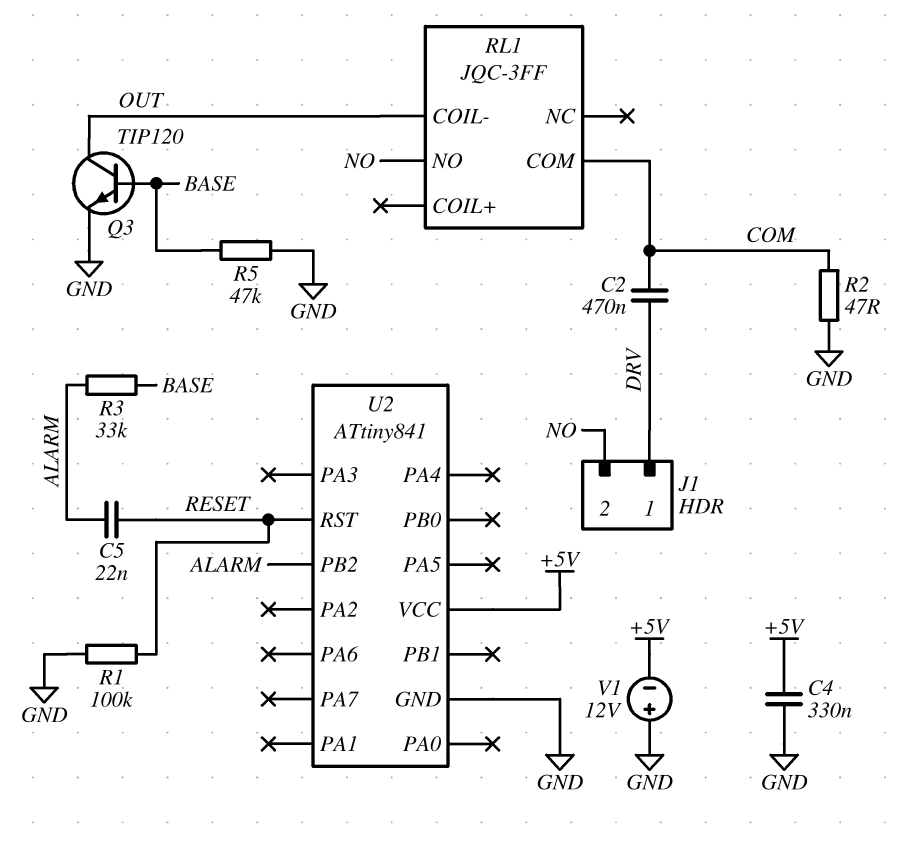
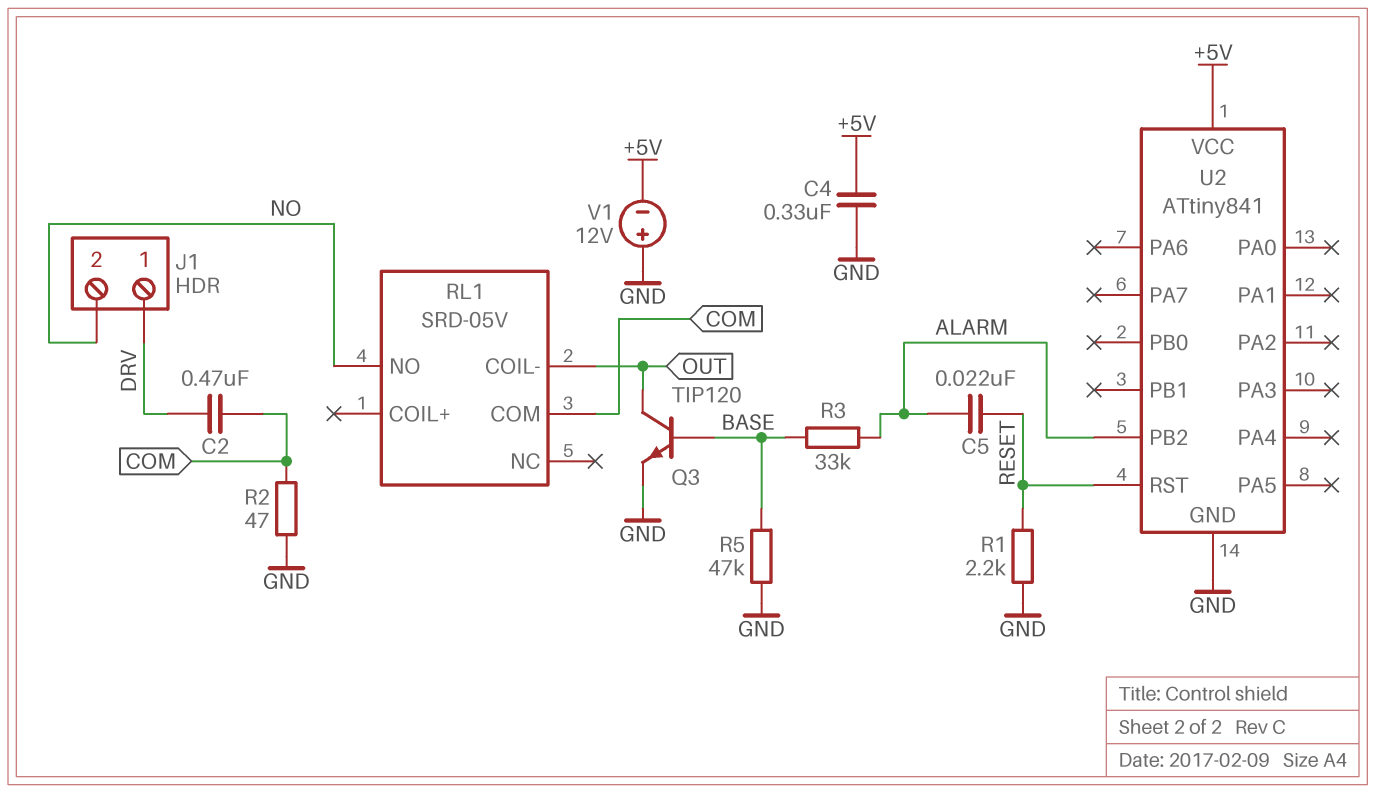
R1: 100k (GND, RESET) -> 2.2k (GND, RESET)
RL1: JQC-3FF -> SRD-05V

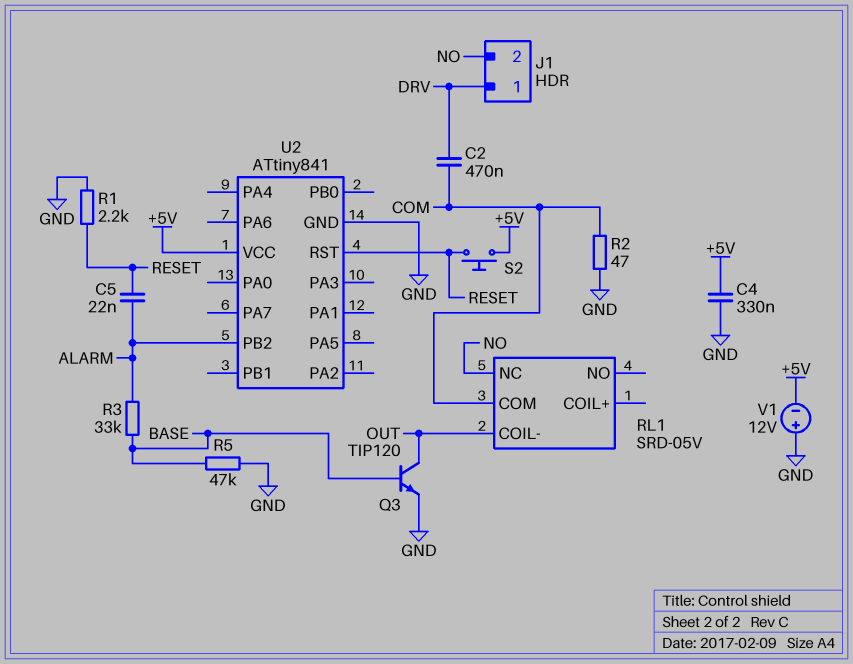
RL1 pin NC: none -> NO
RL1 pin NO: NO -> none
S2: none -> button (+5V, RESET)

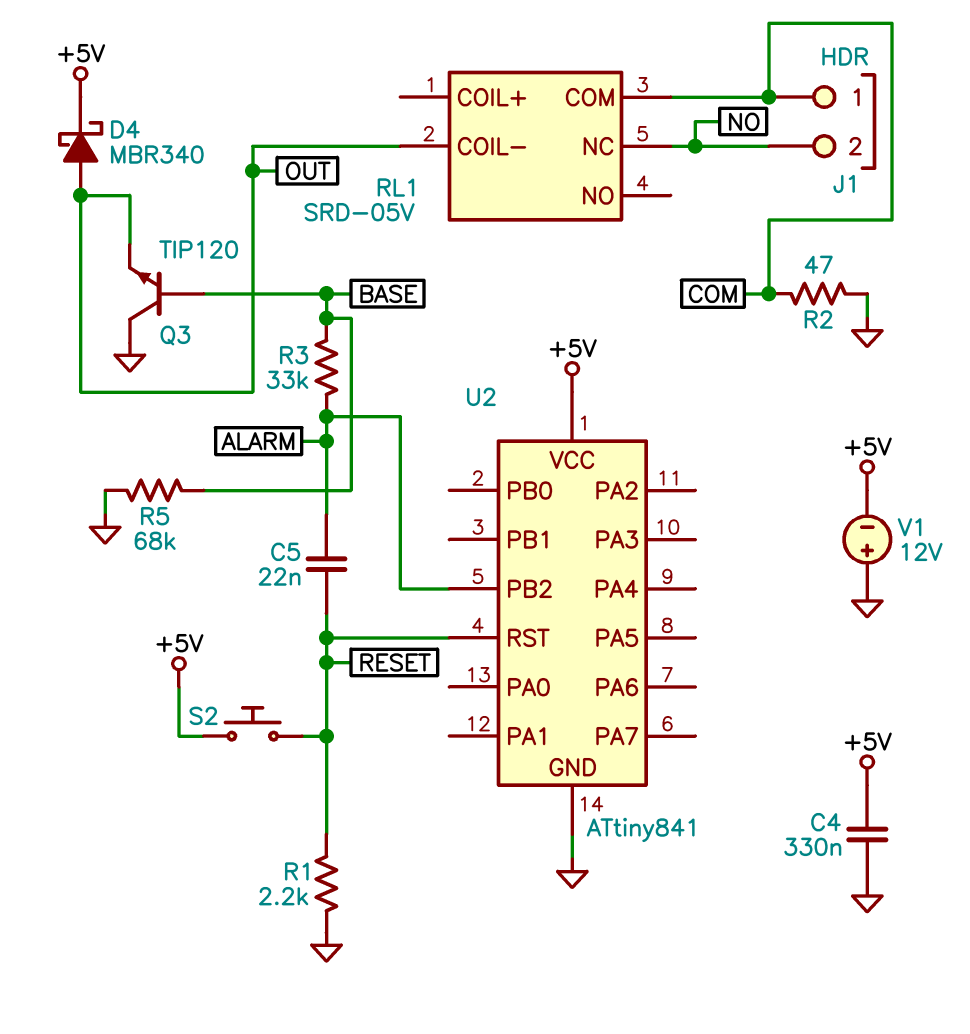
C2: 470nF (COM, DRV) -> none
D4: none -> schottky MBR340 (A OUT, K +5V)
J1 pin 1: DRV -> COM
Q3: NPN TIP120 (B BASE, C OUT, E GND) -> NPN TIP120 (B BASE, C GND, E OUT)
R5: 47k (BASE, GND) -> 68k (BASE, GND)

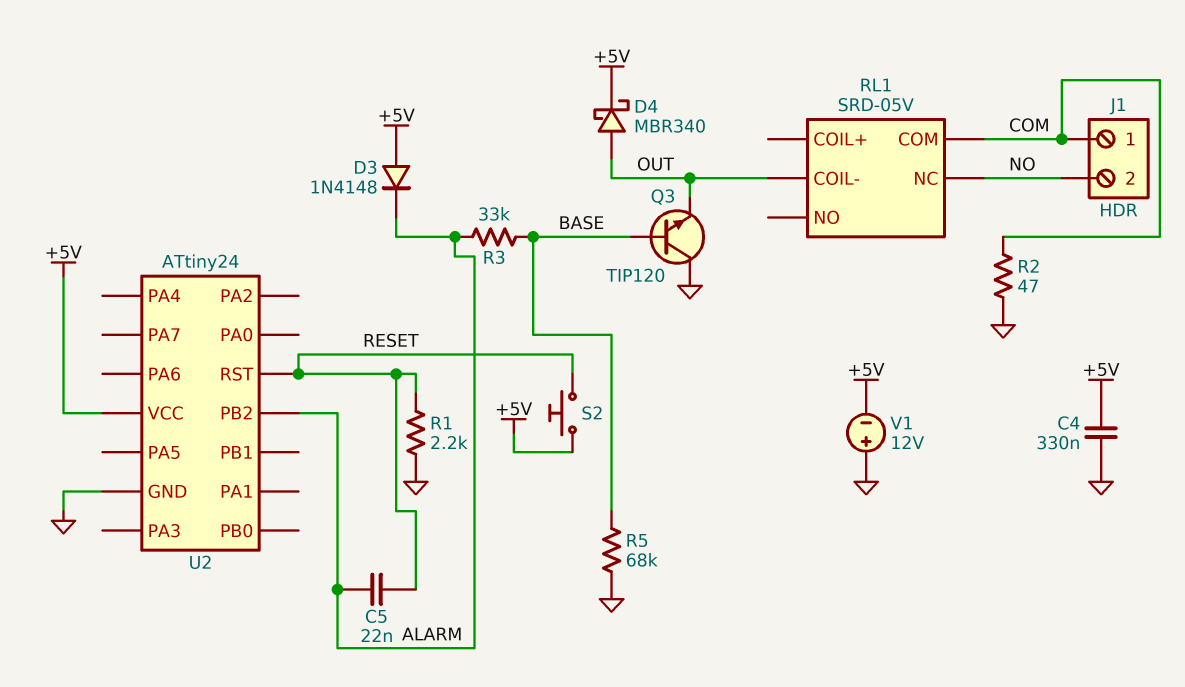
D3: none -> diode 1N4148 (A +5V, K ALARM)
U2: ATtiny841 -> ATtiny24

